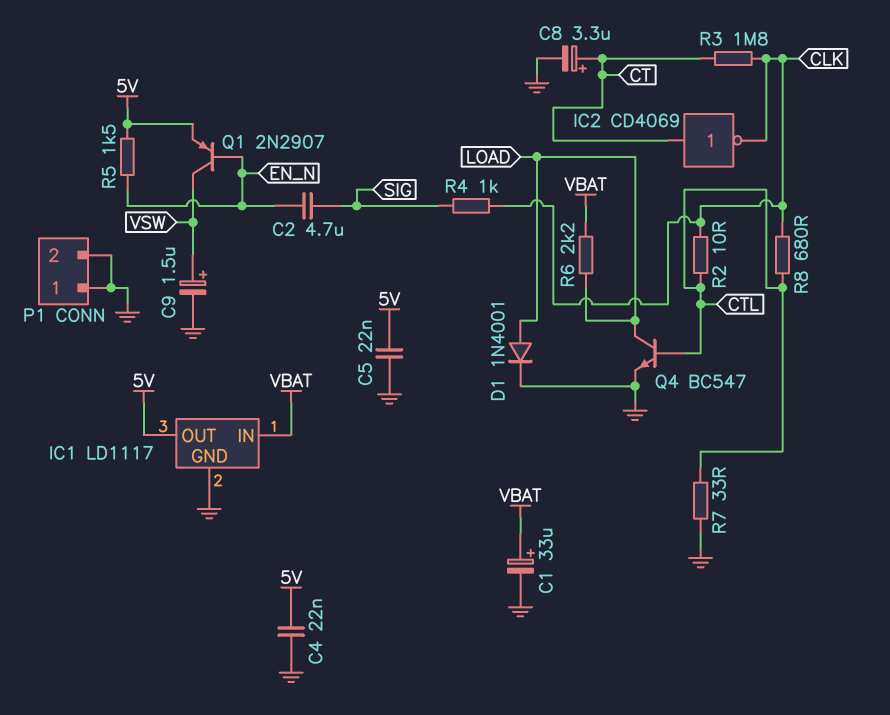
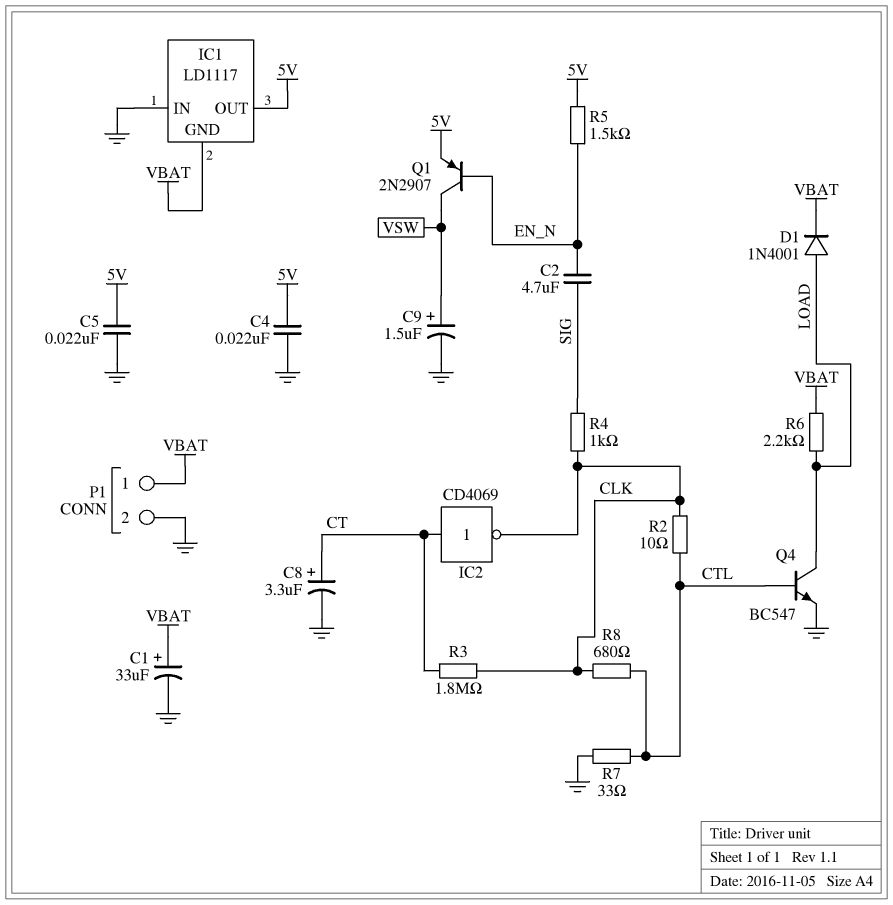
D1: diode 1N4001 (A LOAD, K GND) -> diode 1N4001 (A LOAD, K VBAT)
IC1 pin GND: GND -> VBAT
IC1 pin IN: VBAT -> GND
P1 pin 1: GND -> VBAT

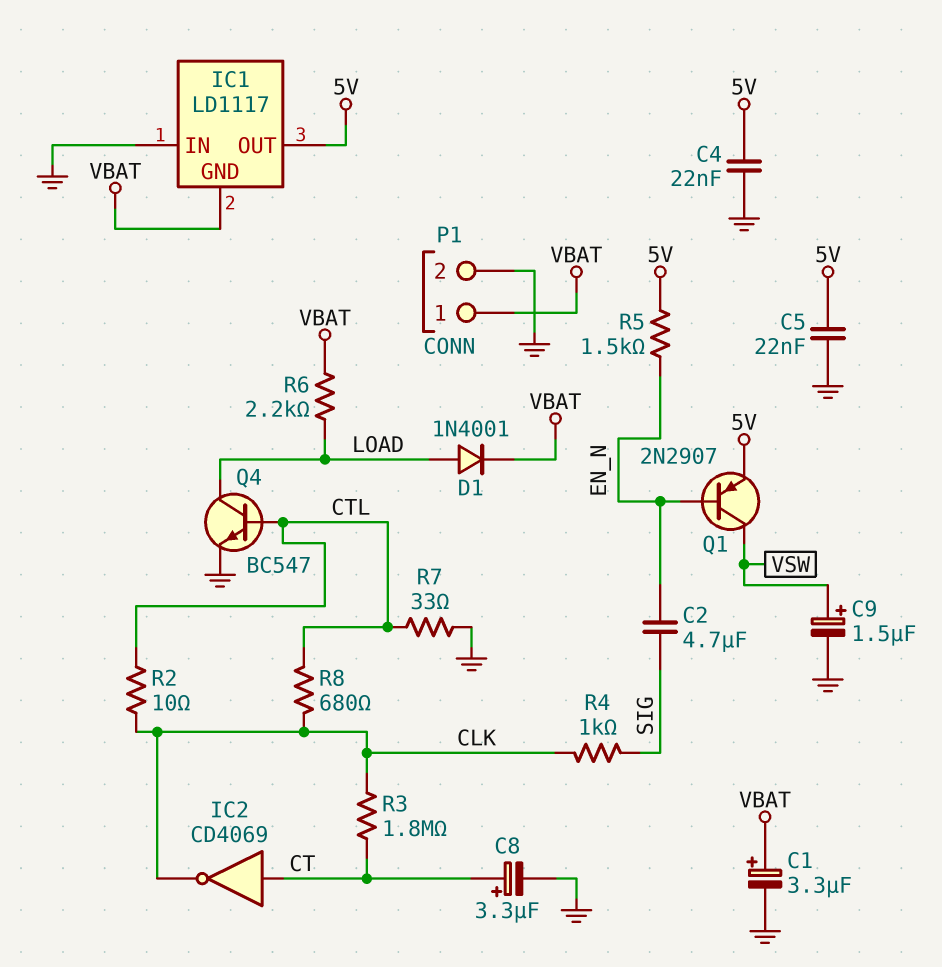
C1: 33uF (plus VBAT, minus GND) -> 3.3uF (plus VBAT, minus GND)

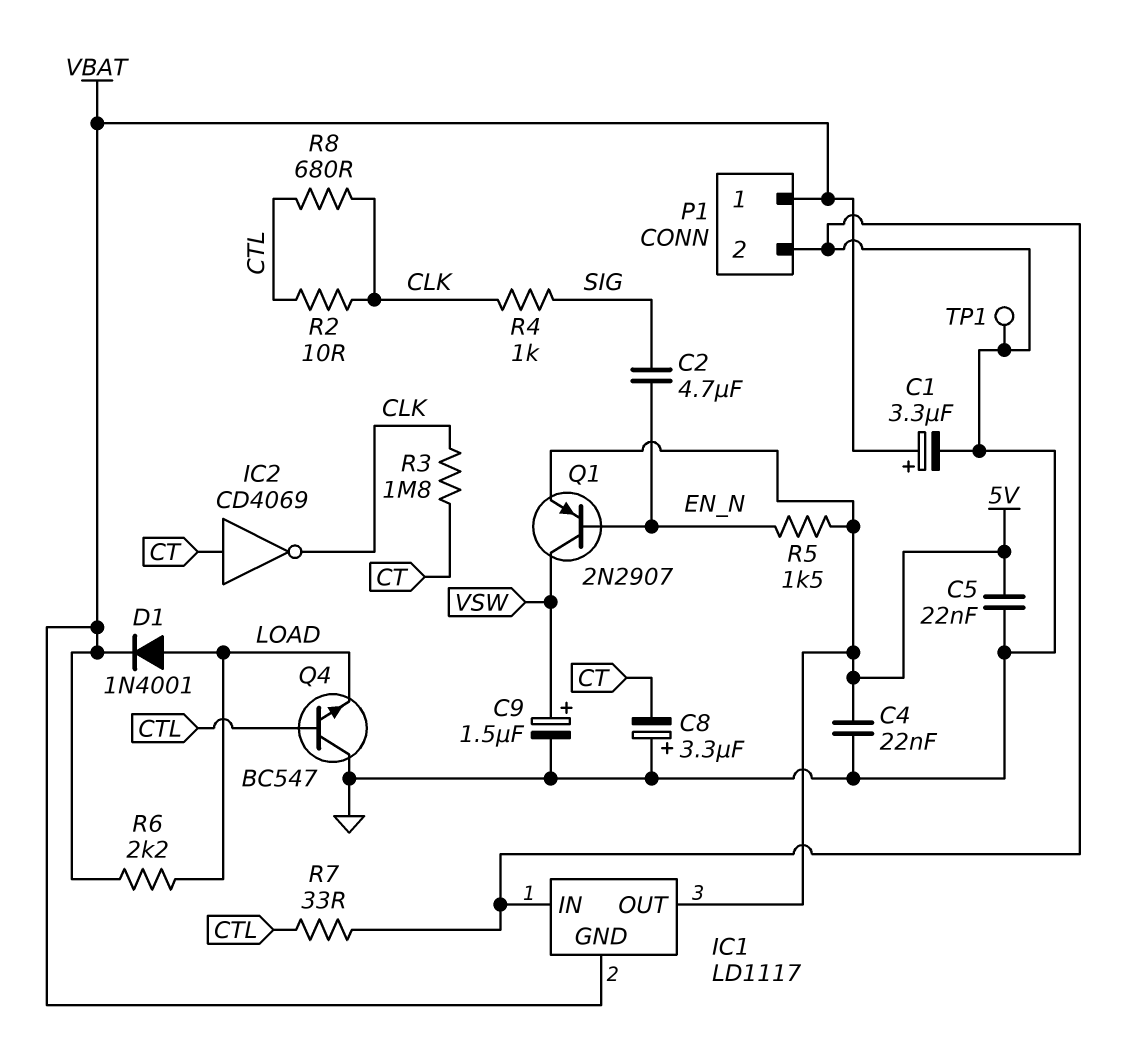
C8: 3.3uF (plus CT, minus GND) -> 3.3uF (plus GND, minus CT)
Q4: NPN BC547 (B CTL, C LOAD, E GND) -> NPN BC547 (B CTL, C GND, E LOAD)
TP1: none -> test point (GND)

